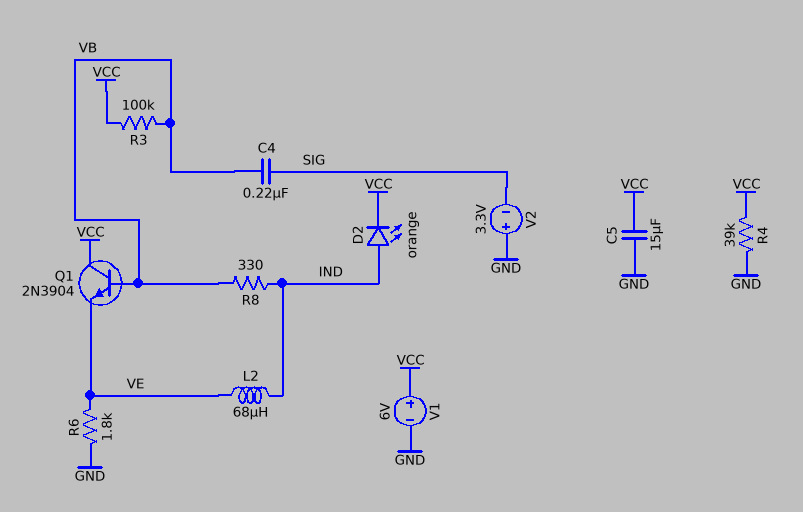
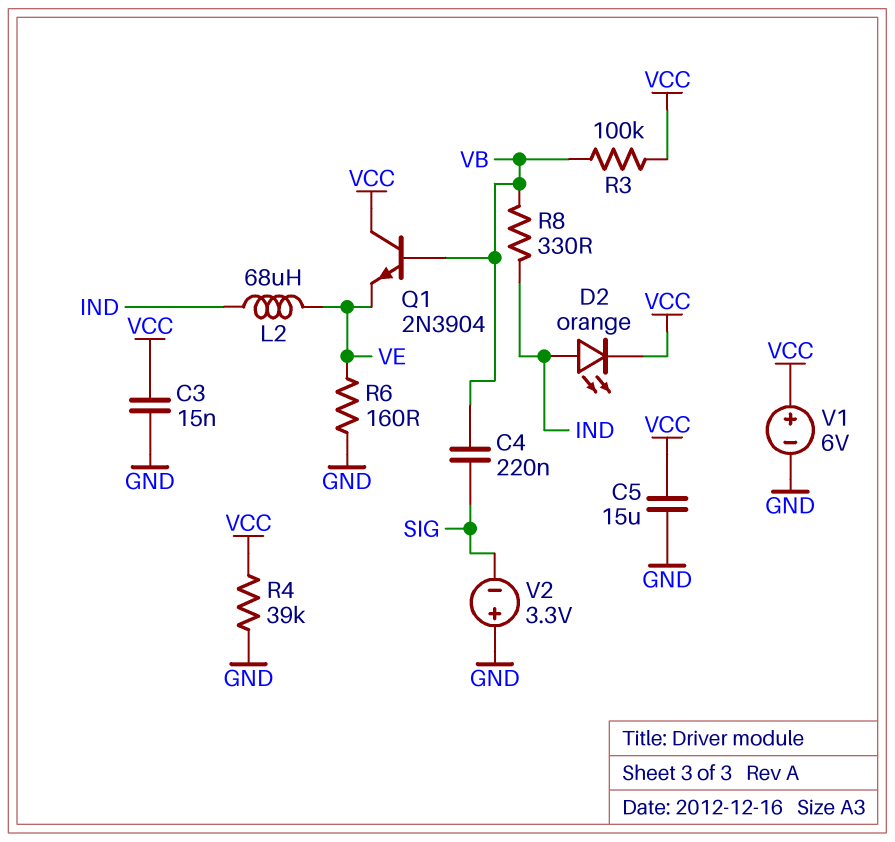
C3: none -> 15nF (GND, VCC)
R6: 1.8k (GND, VE) -> 160 (GND, VE)

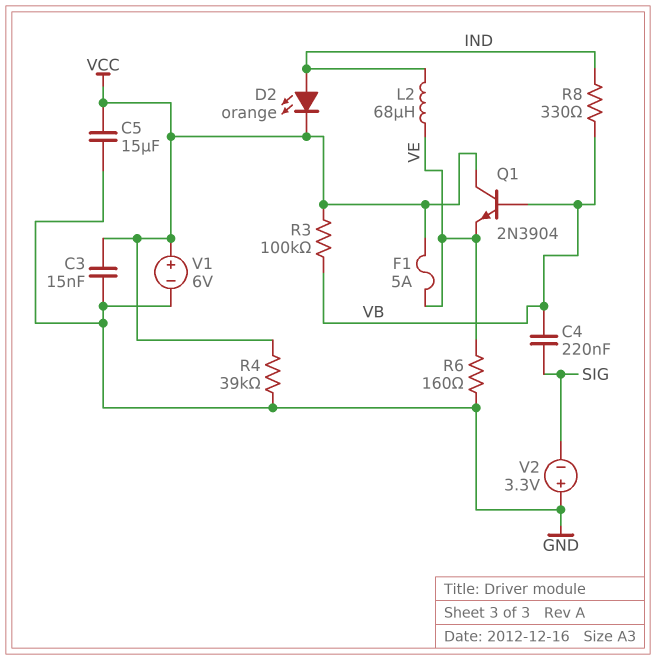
F1: none -> 5A (VCC, VE)

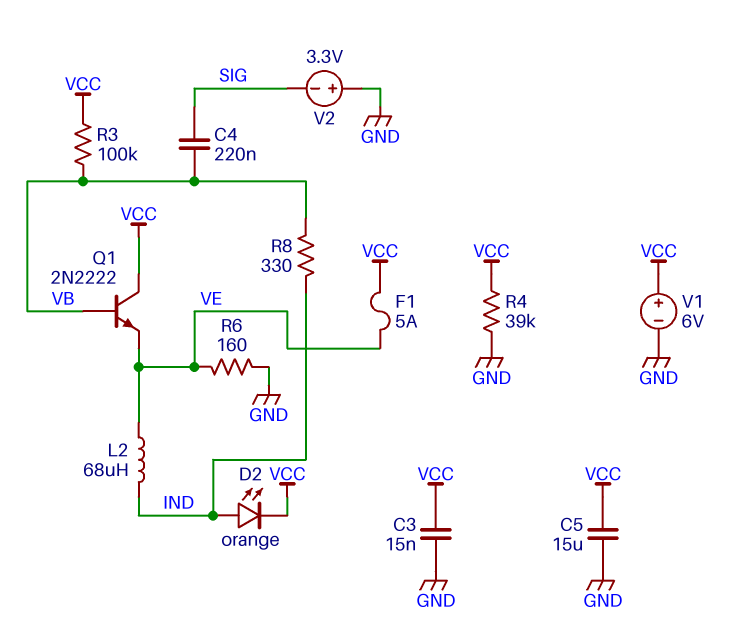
Q1: NPN 2N3904 (B VB, C VCC, E VE) -> NPN 2N2222 (B VB, C VCC, E VE)

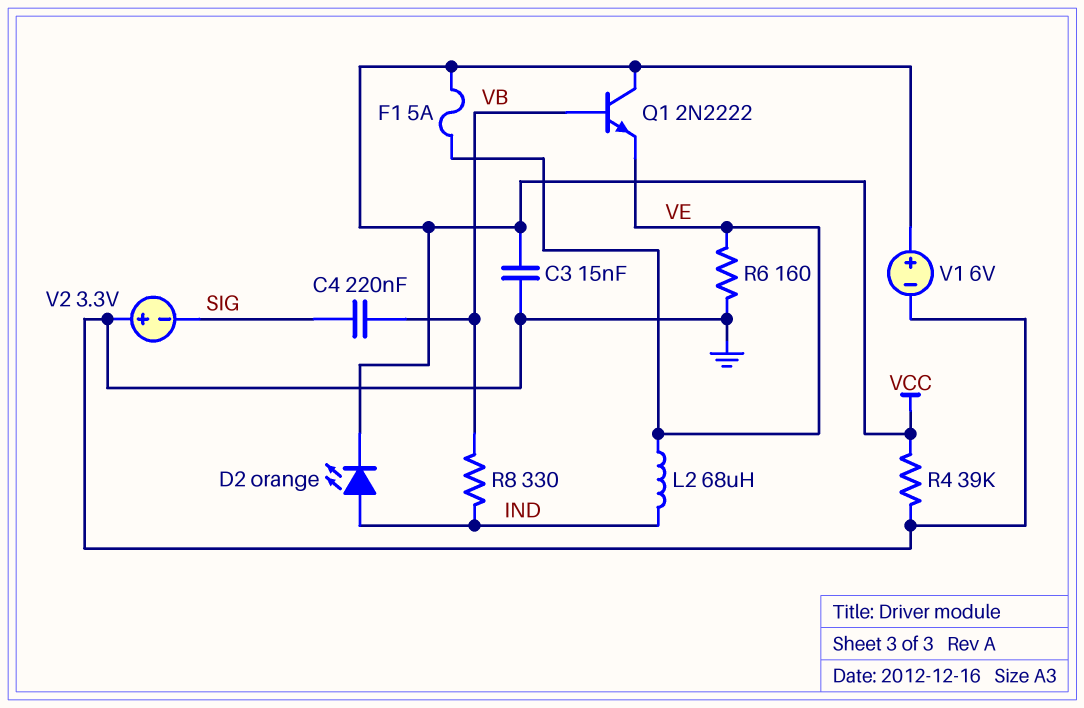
C5: 15uF (GND, VCC) -> none
R3: 100k (VB, VCC) -> none

